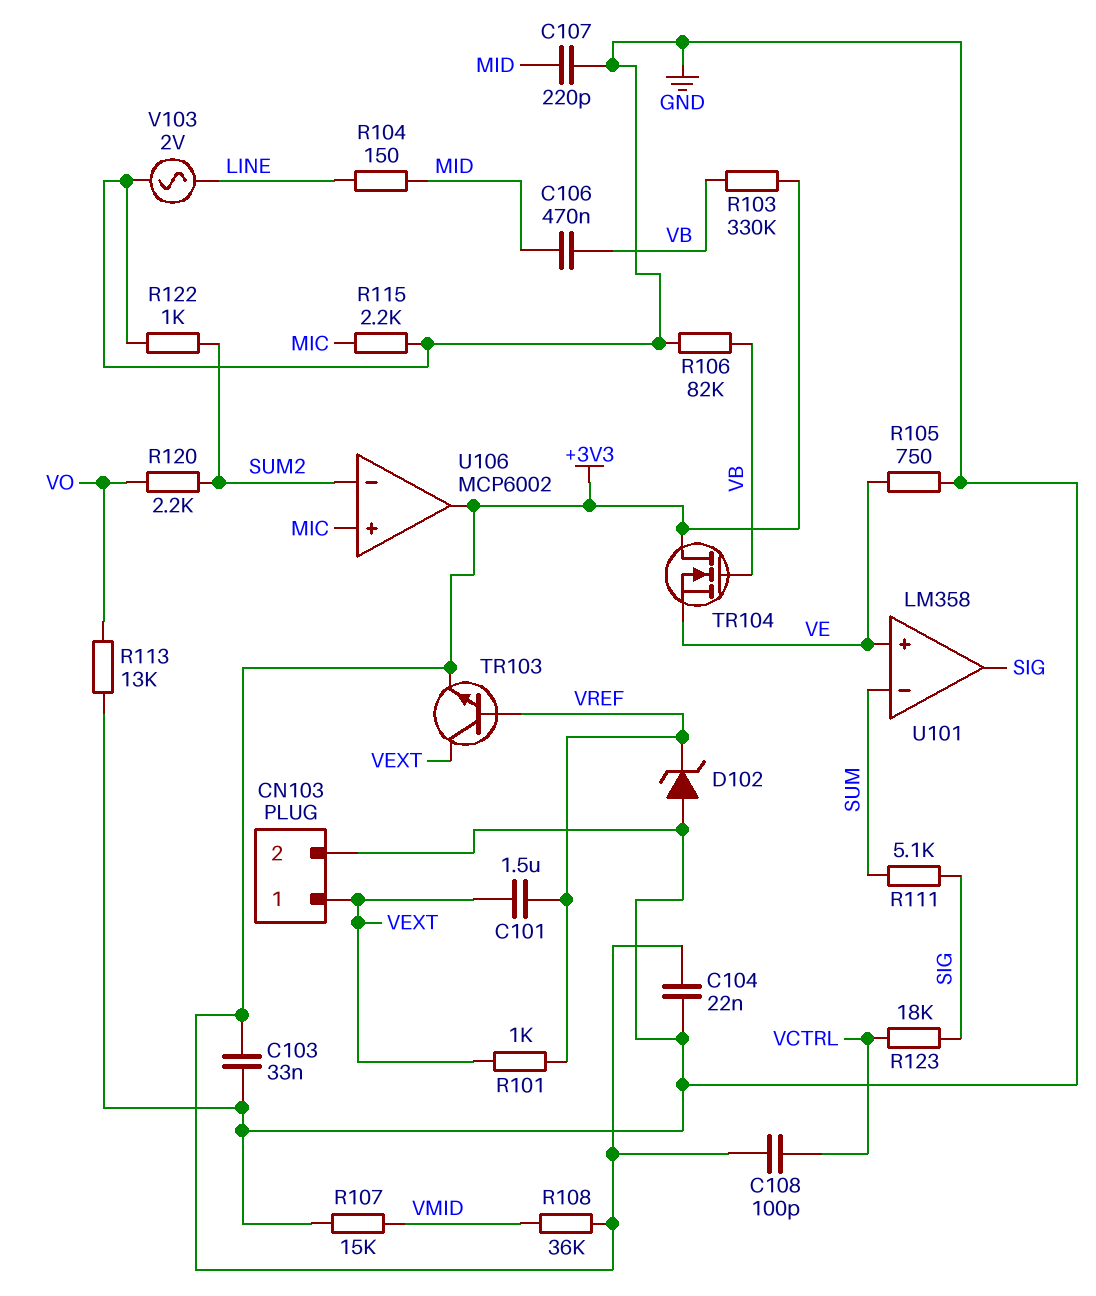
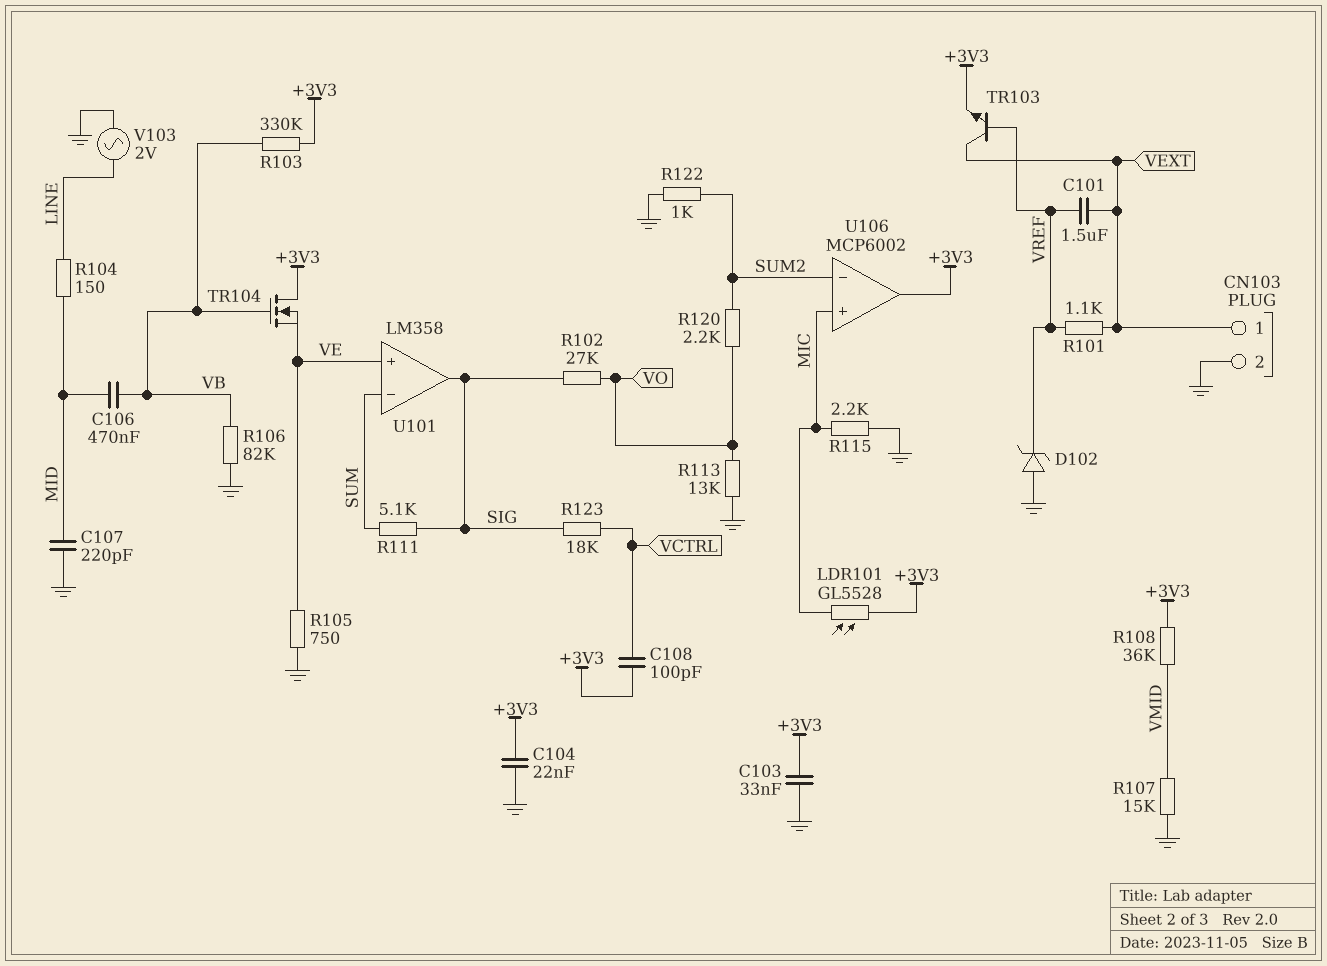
LDR101: none -> GL5528 (+3V3, MIC)
R101: 1k (VEXT, VREF) -> 1.1k (VEXT, VREF)
R102: none -> 27k (SIG, VO)

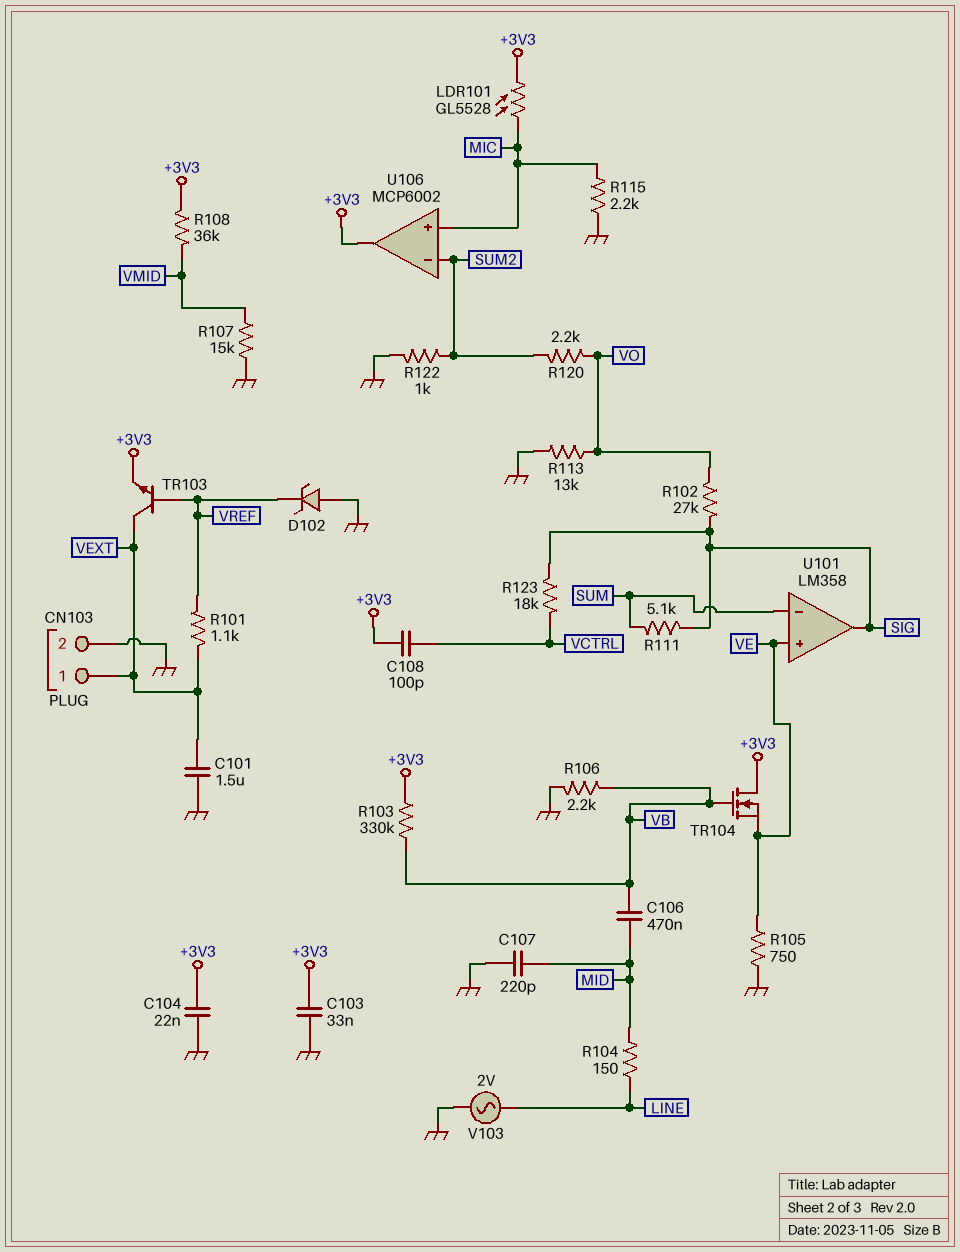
C101: 1.5uF (VEXT, VREF) -> 1.5uF (GND, VEXT)
R106: 82k (GND, VB) -> 2.2k (GND, VB)

